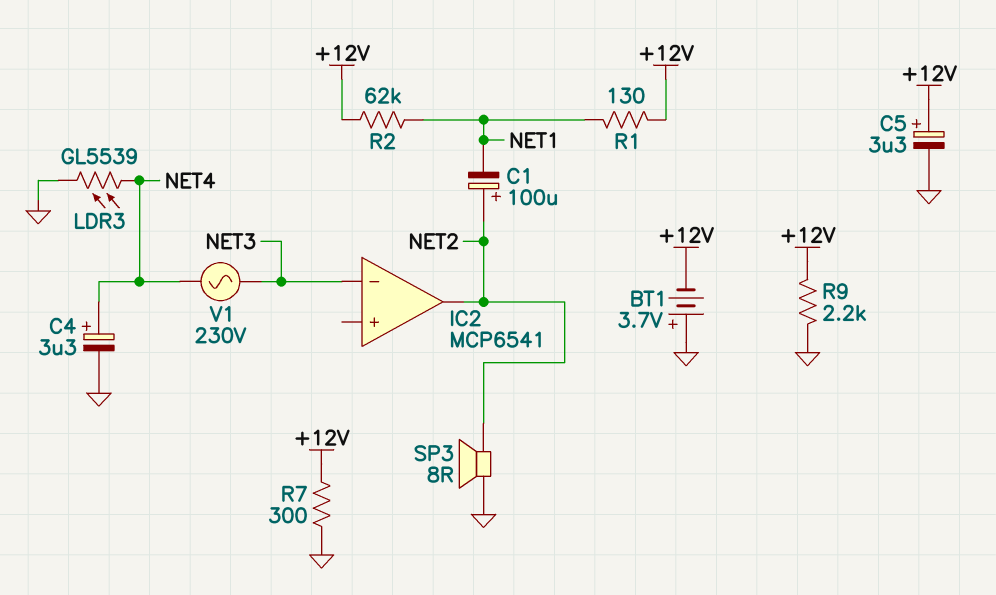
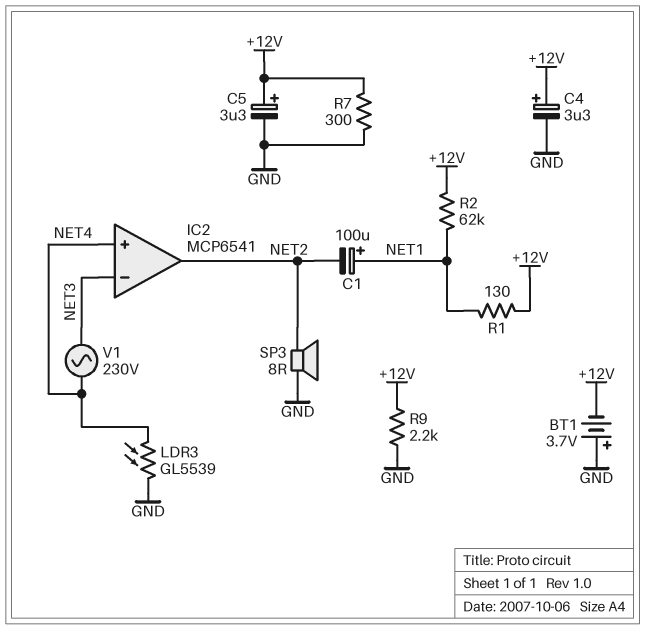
C1: 100uF (plus NET2, minus NET1) -> 100uF (plus NET1, minus NET2)
C4: 3.3uF (plus NET4, minus GND) -> 3.3uF (plus +12V, minus GND)
IC2 pin in+: none -> NET4

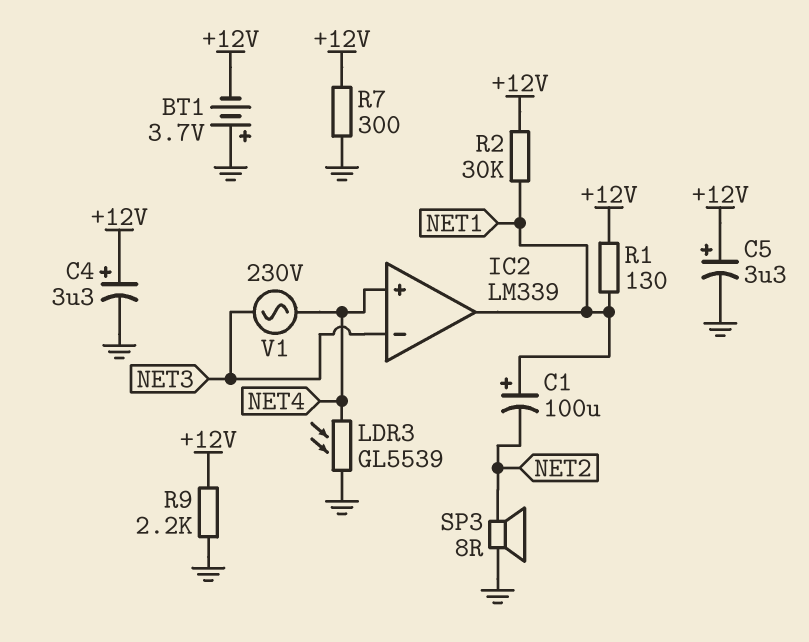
IC2: MCP6541 -> LM339
IC2 pin out: NET2 -> NET1
R2: 62k (+12V, NET1) -> 30k (+12V, NET1)

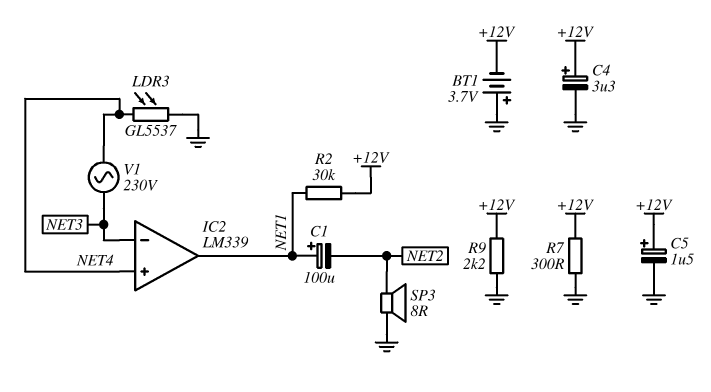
C5: 3.3uF (plus +12V, minus GND) -> 1.5uF (plus +12V, minus GND)
LDR3: GL5539 (GND, NET4) -> GL5537 (GND, NET4)
R1: 130 (+12V, NET1) -> none

